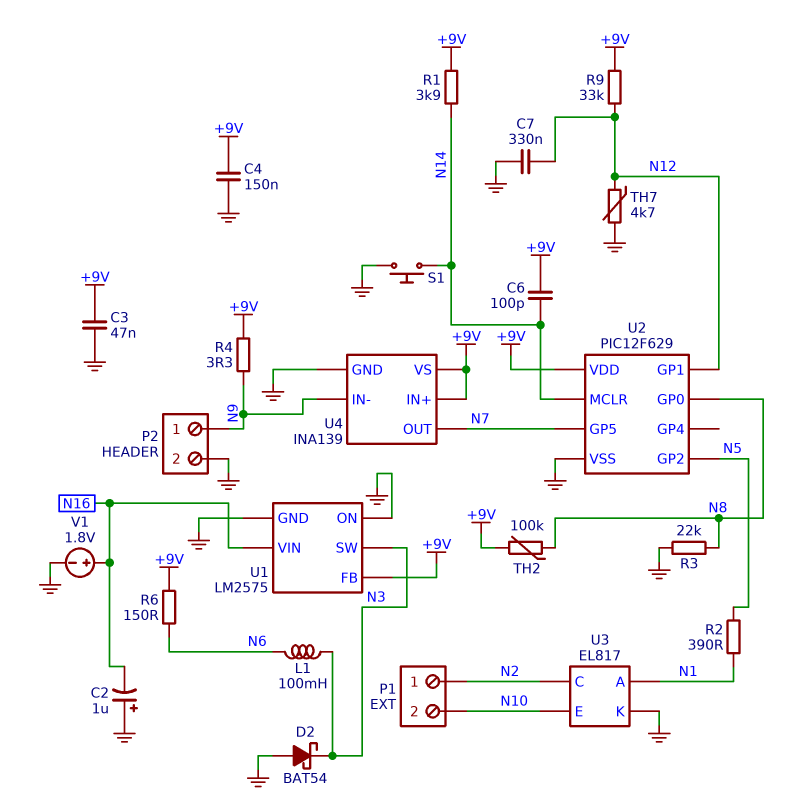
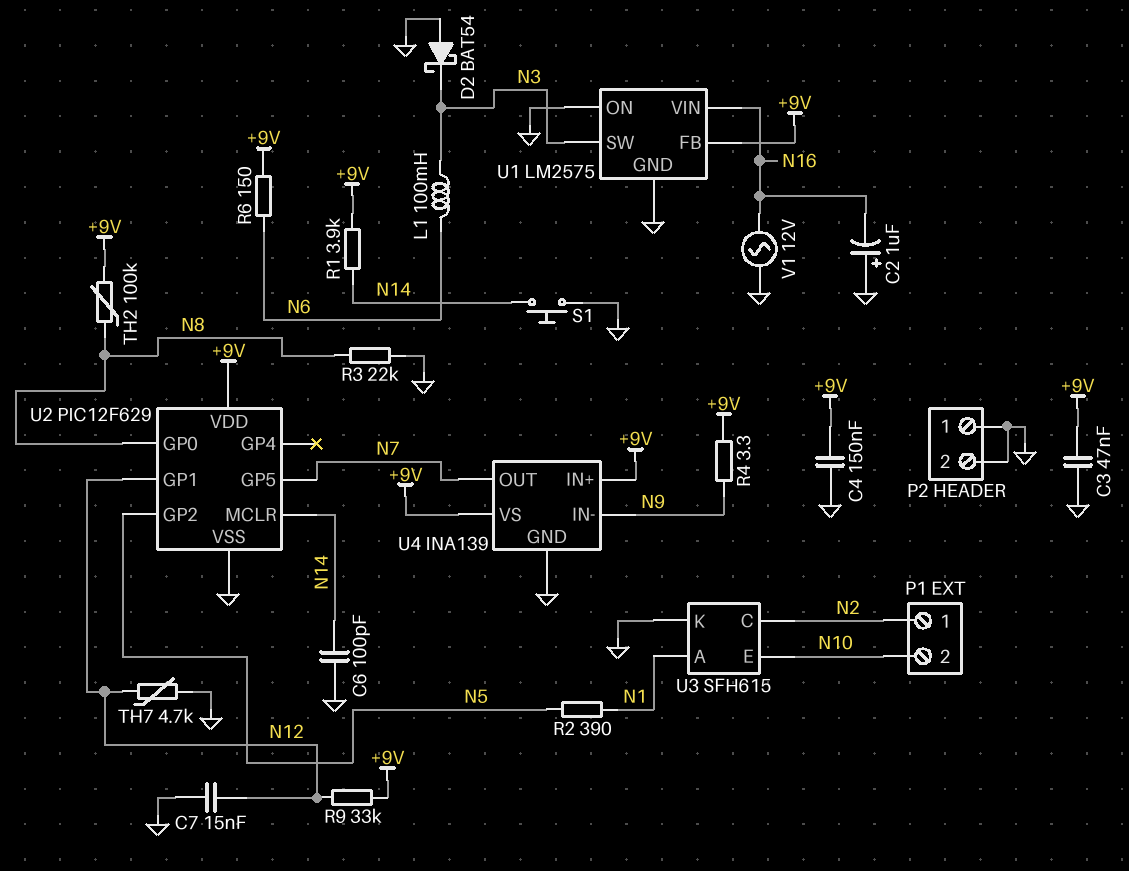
C6: 100pF (+9V, N14) -> 100pF (GND, N14)
C7: 330nF (GND, N12) -> 15nF (GND, N12)
P2 pin 1: N9 -> GND
U3: EL817 -> SFH615
V1: 1.8V (plus N16, minus GND) -> AC 12V (GND, N16)

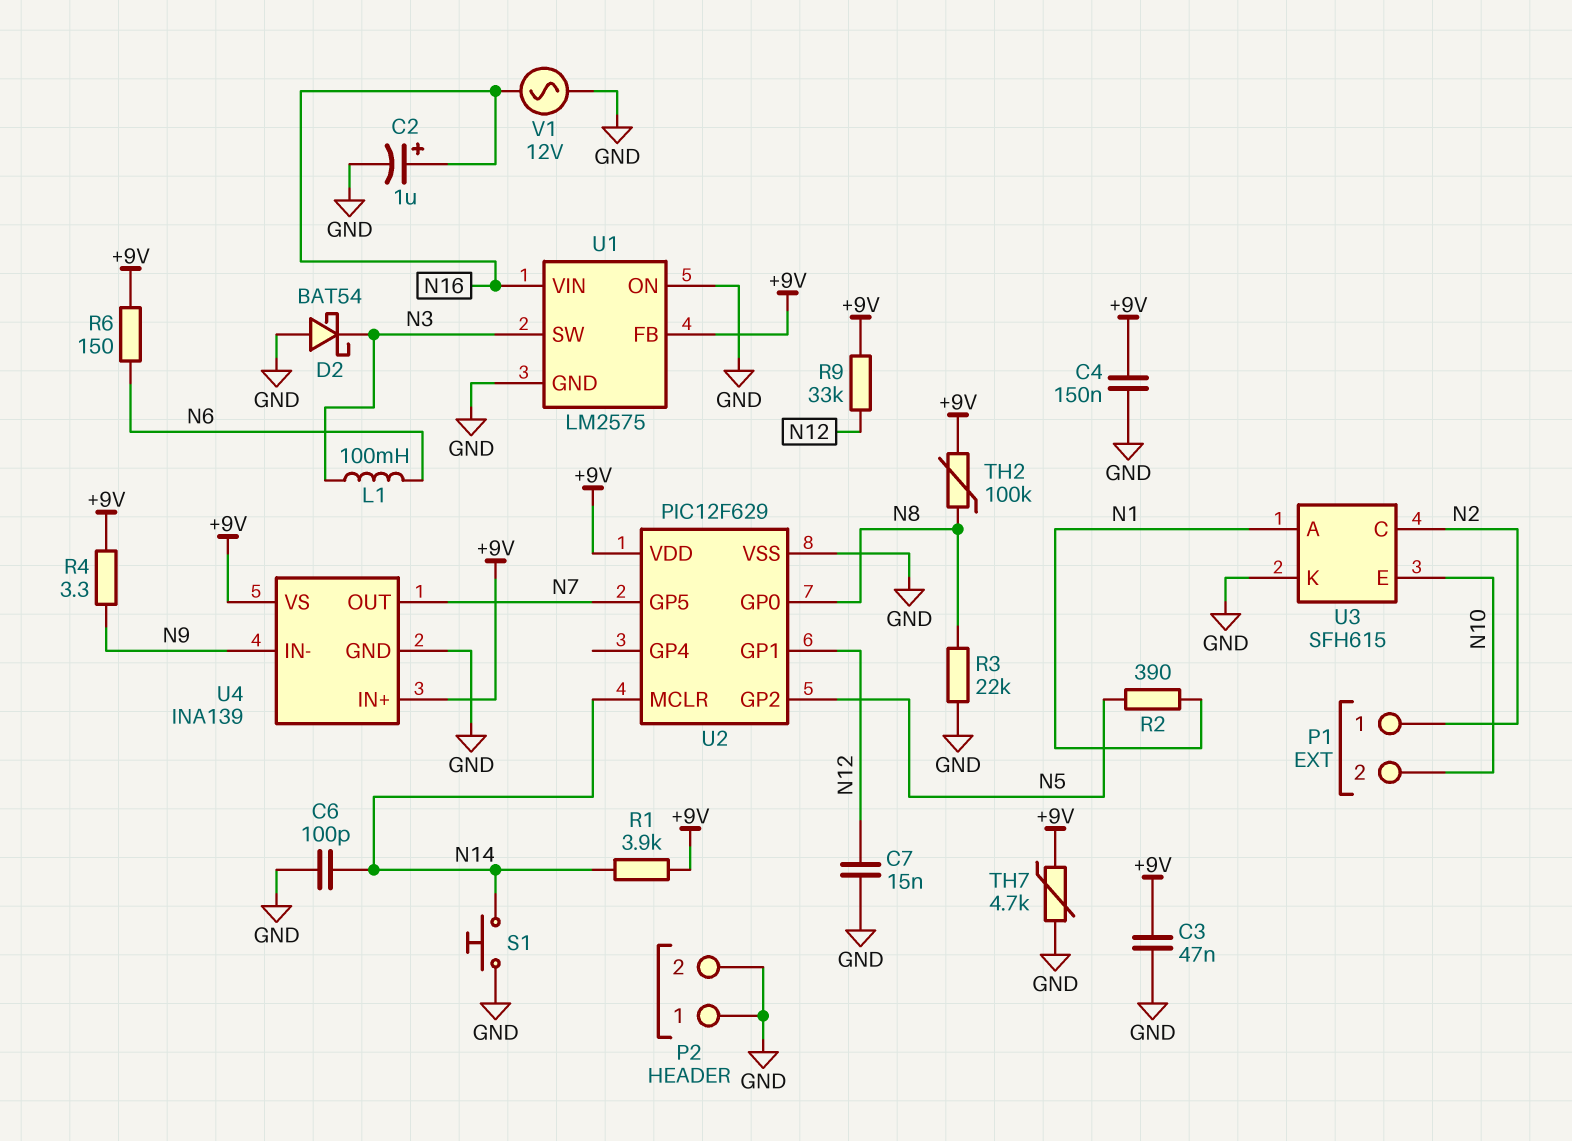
C2: 1uF (plus GND, minus N16) -> 1uF (plus N16, minus GND)
TH7: 4.7k (GND, N12) -> 4.7k (+9V, GND)

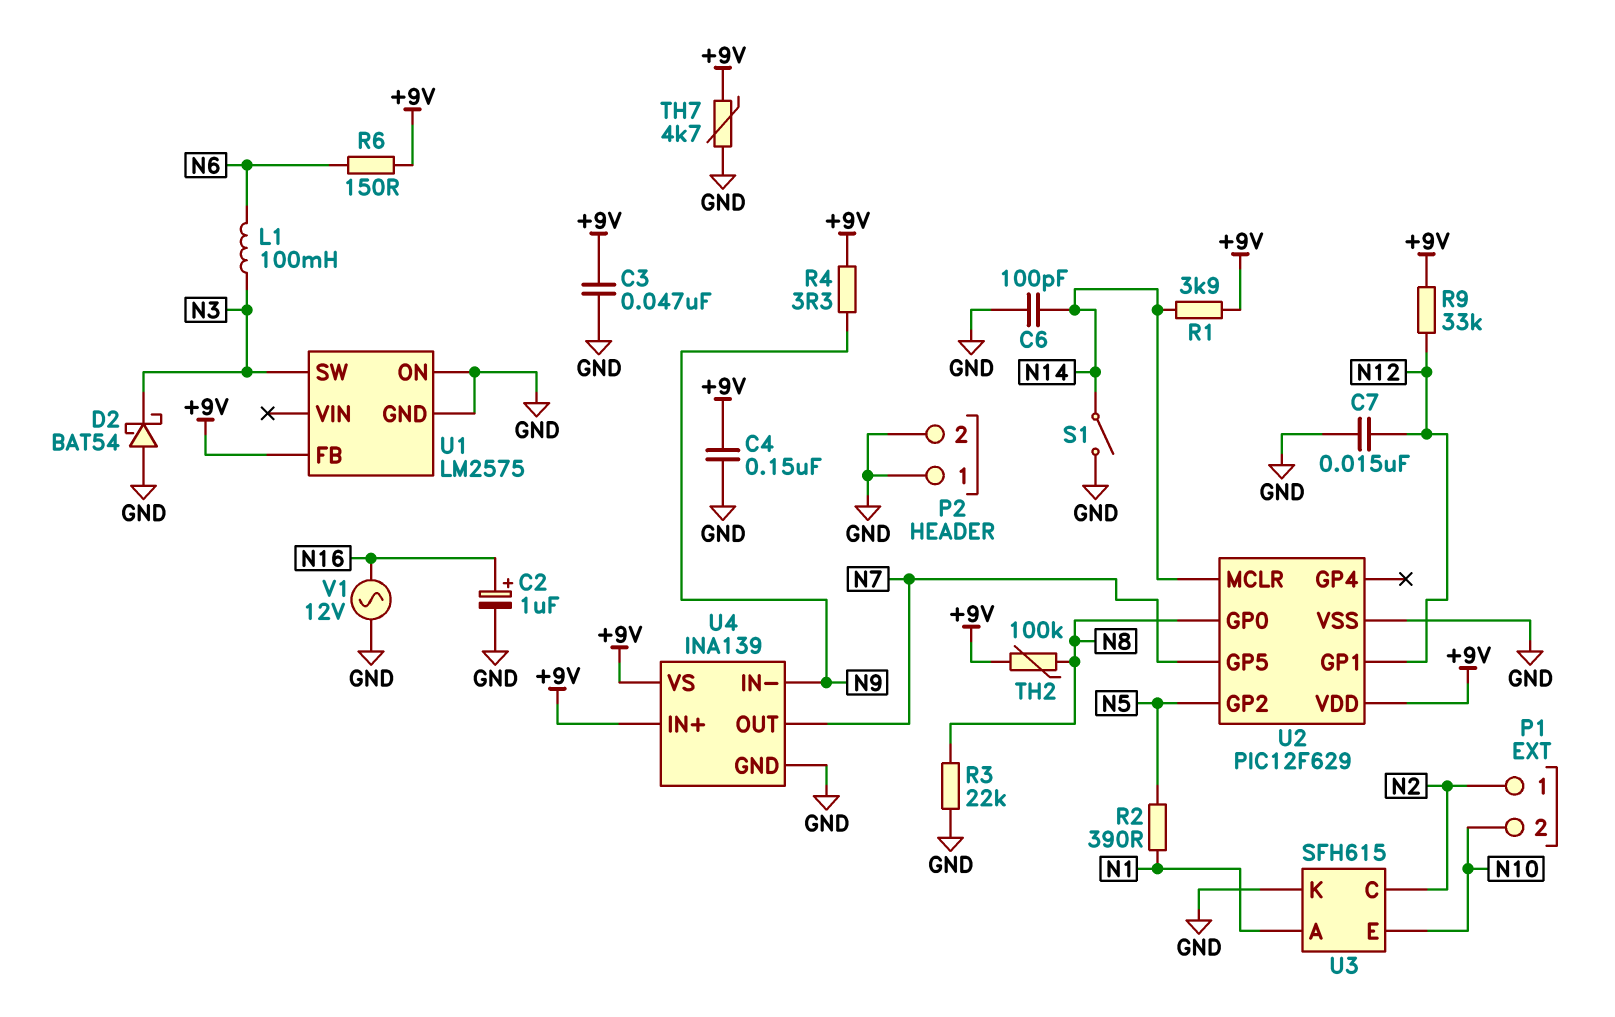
S1: button (GND, N14) -> switch (GND, N14)
U1 pin VIN: N16 -> none

